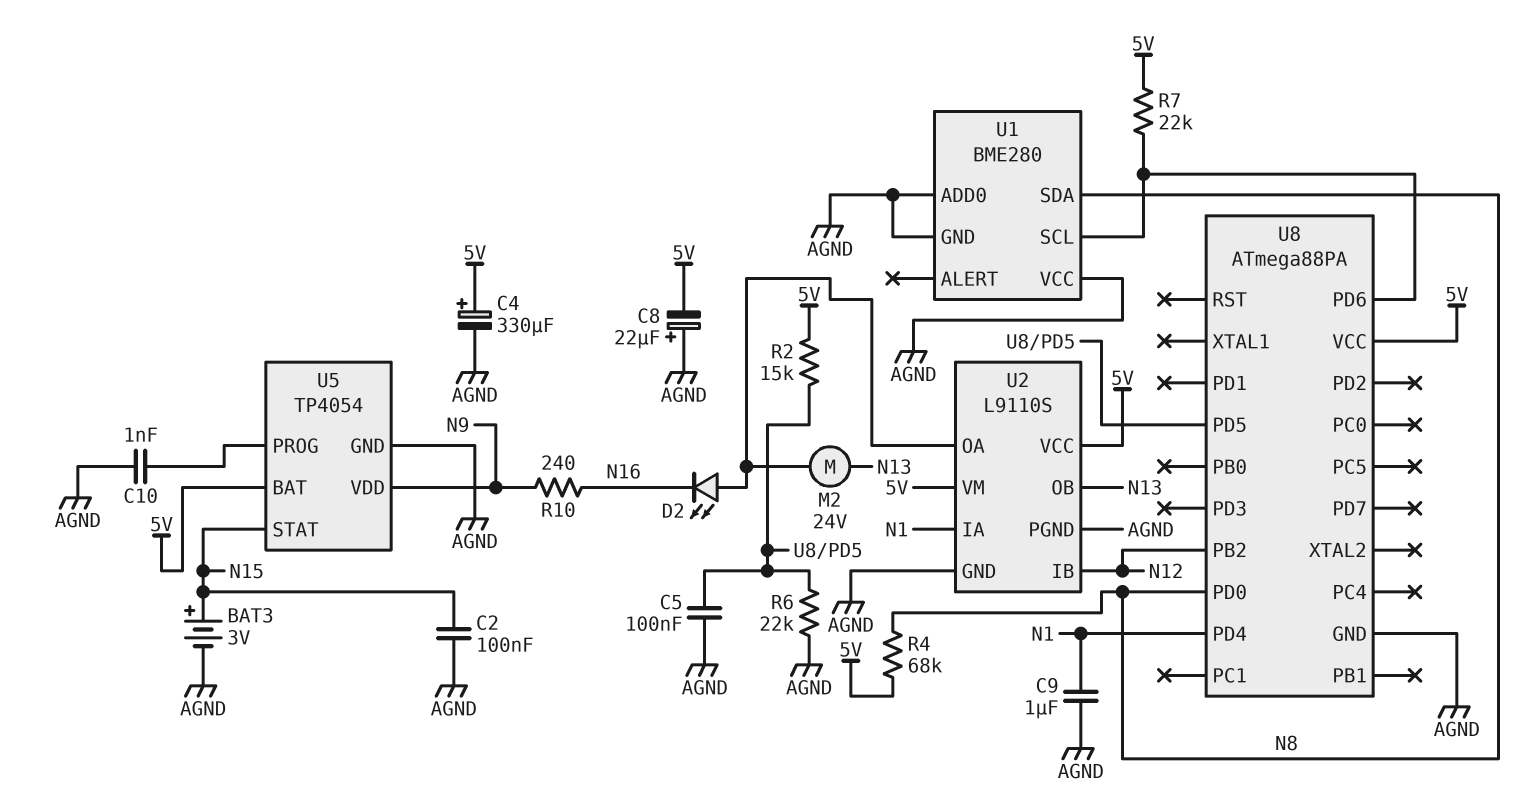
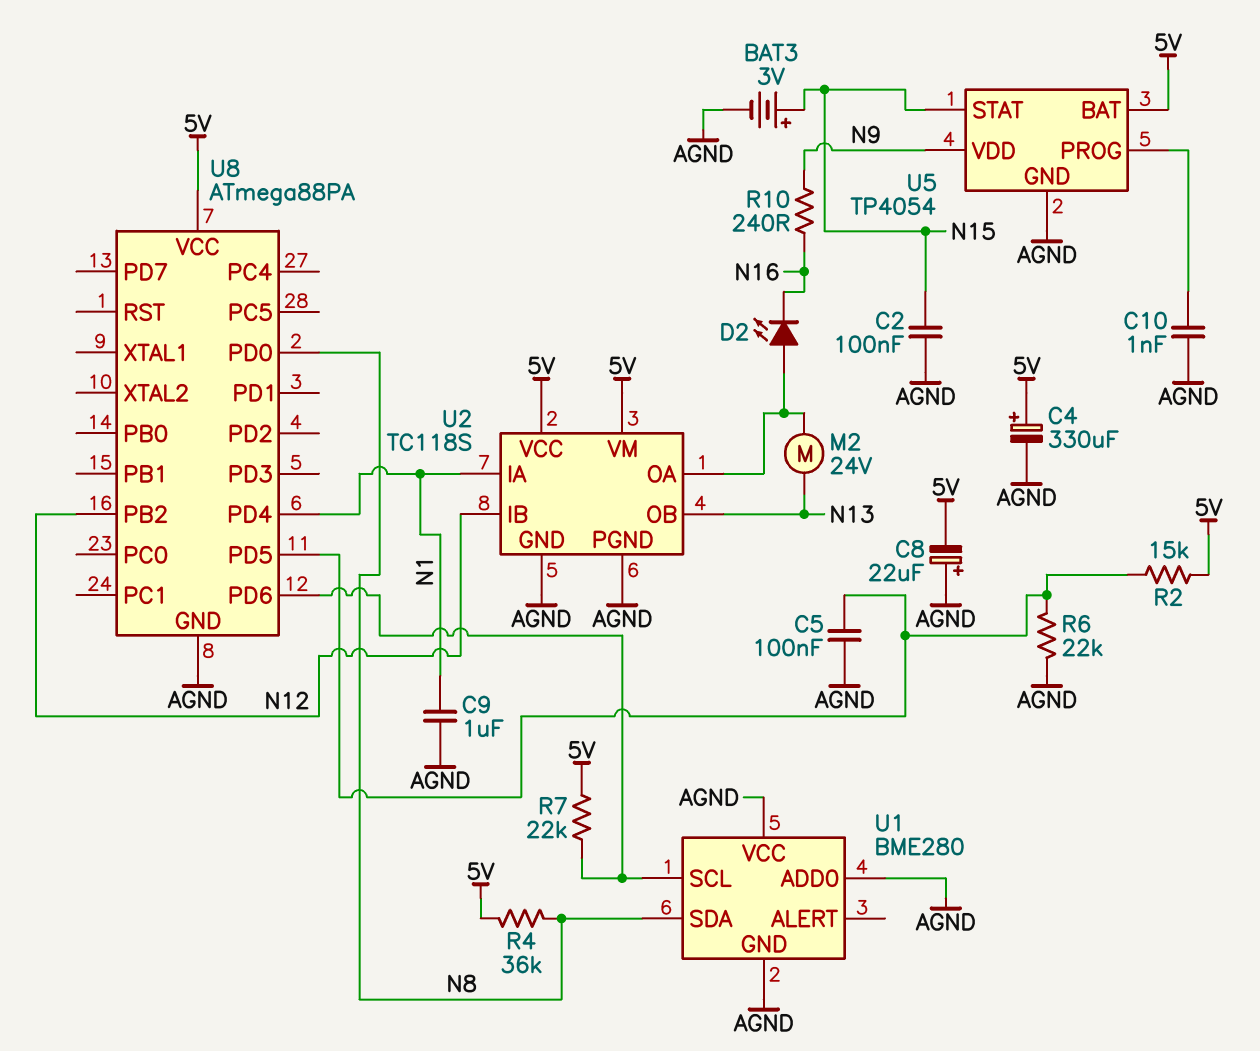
R4: 68k (5V, N8) -> 36k (5V, N8)
U2: L9110S -> TC118S

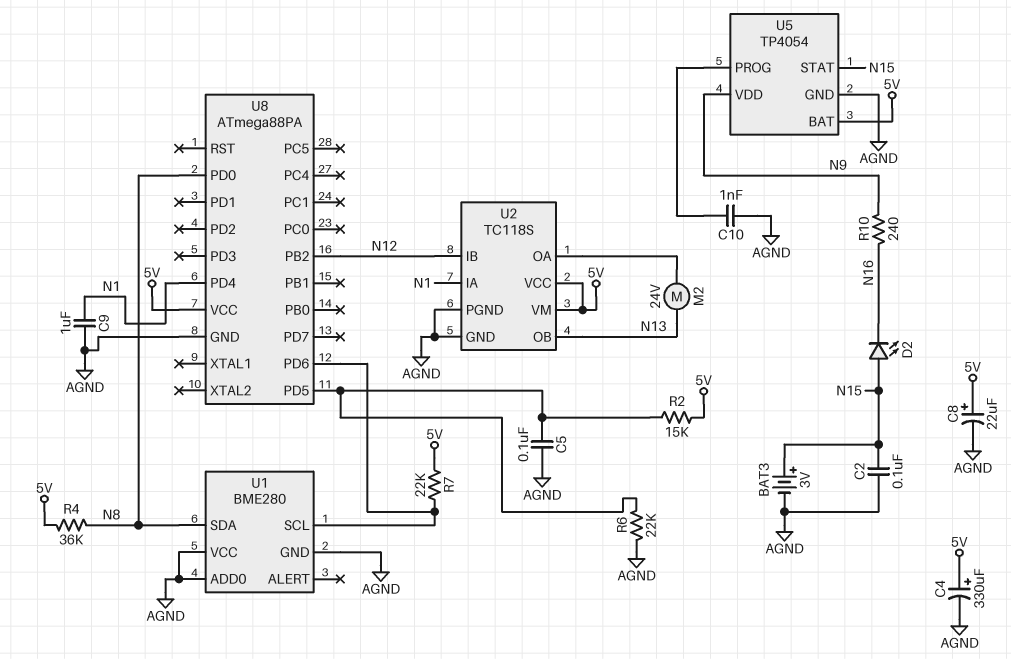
C8: 22uF (plus AGND, minus 5V) -> 22uF (plus 5V, minus AGND)
D2: LED (A U2/OA, K N16) -> LED (A N15, K N16)

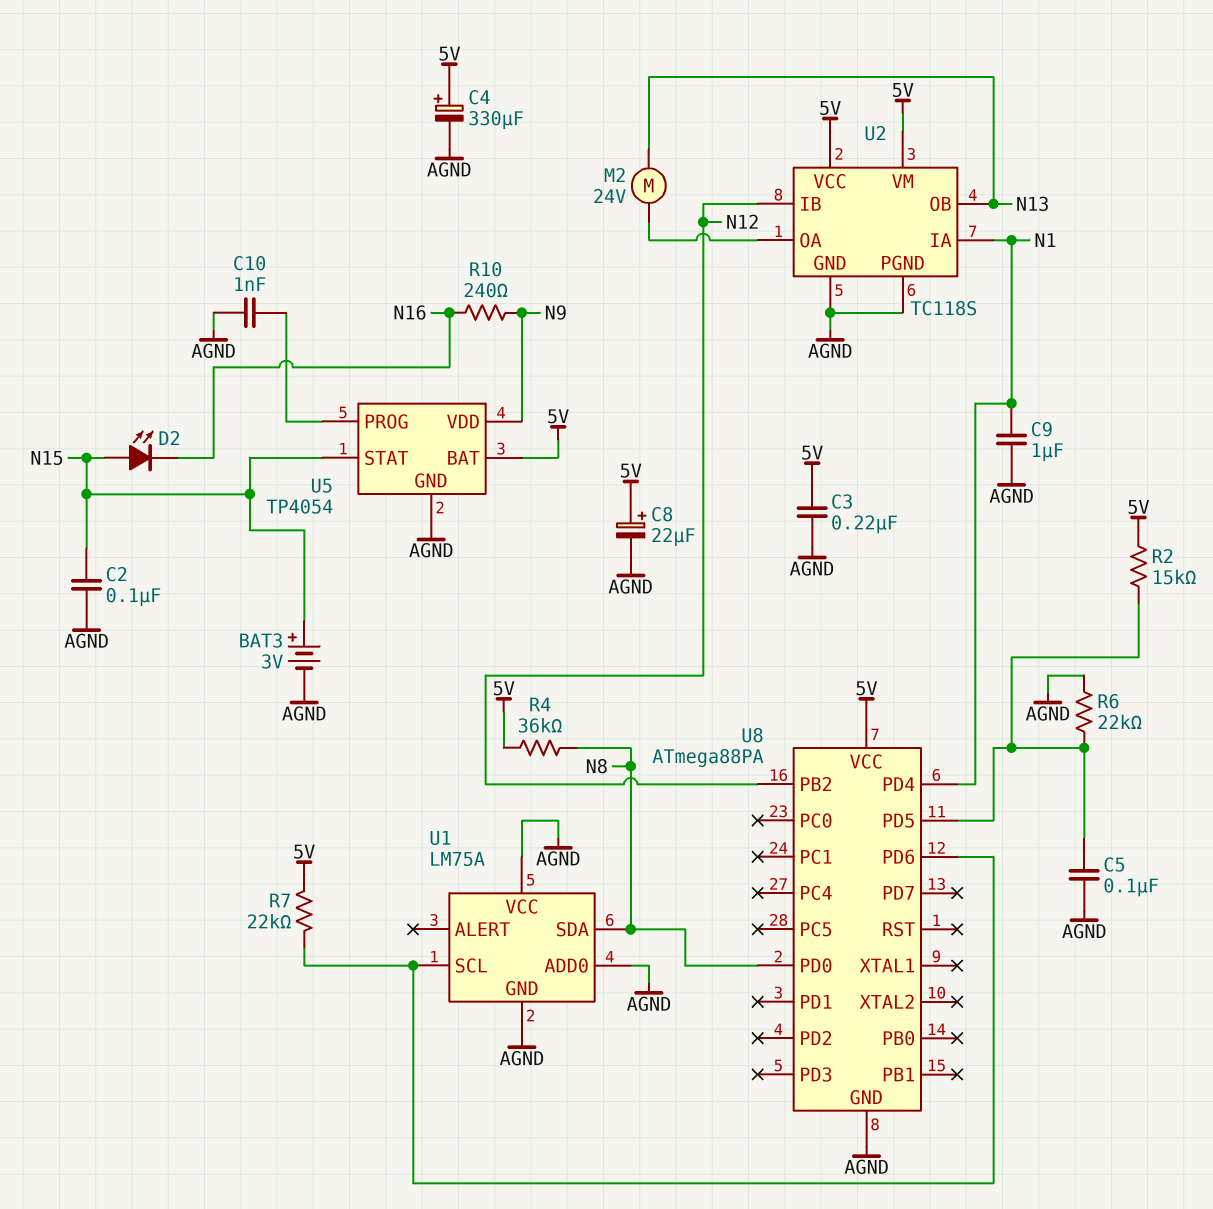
C3: none -> 220nF (5V, AGND)
U1: BME280 -> LM75A

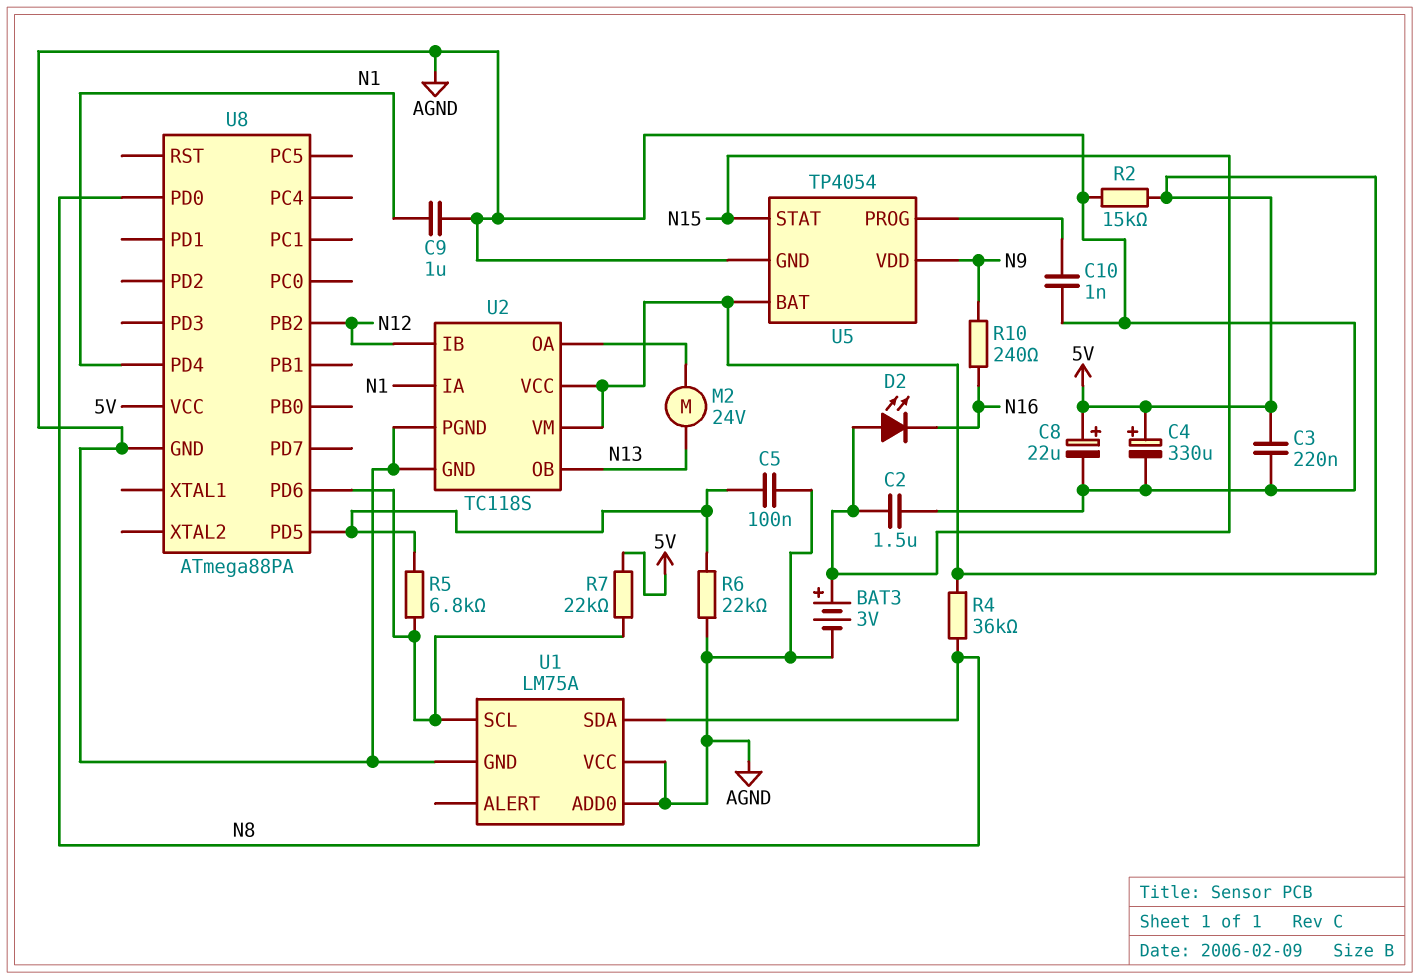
C2: 100nF (AGND, N15) -> 1.5uF (AGND, N15)
R2: 15k (5V, U8/PD5) -> 15k (5V, AGND)
R5: none -> 6.8k (U1/SCL, U8/PD5)

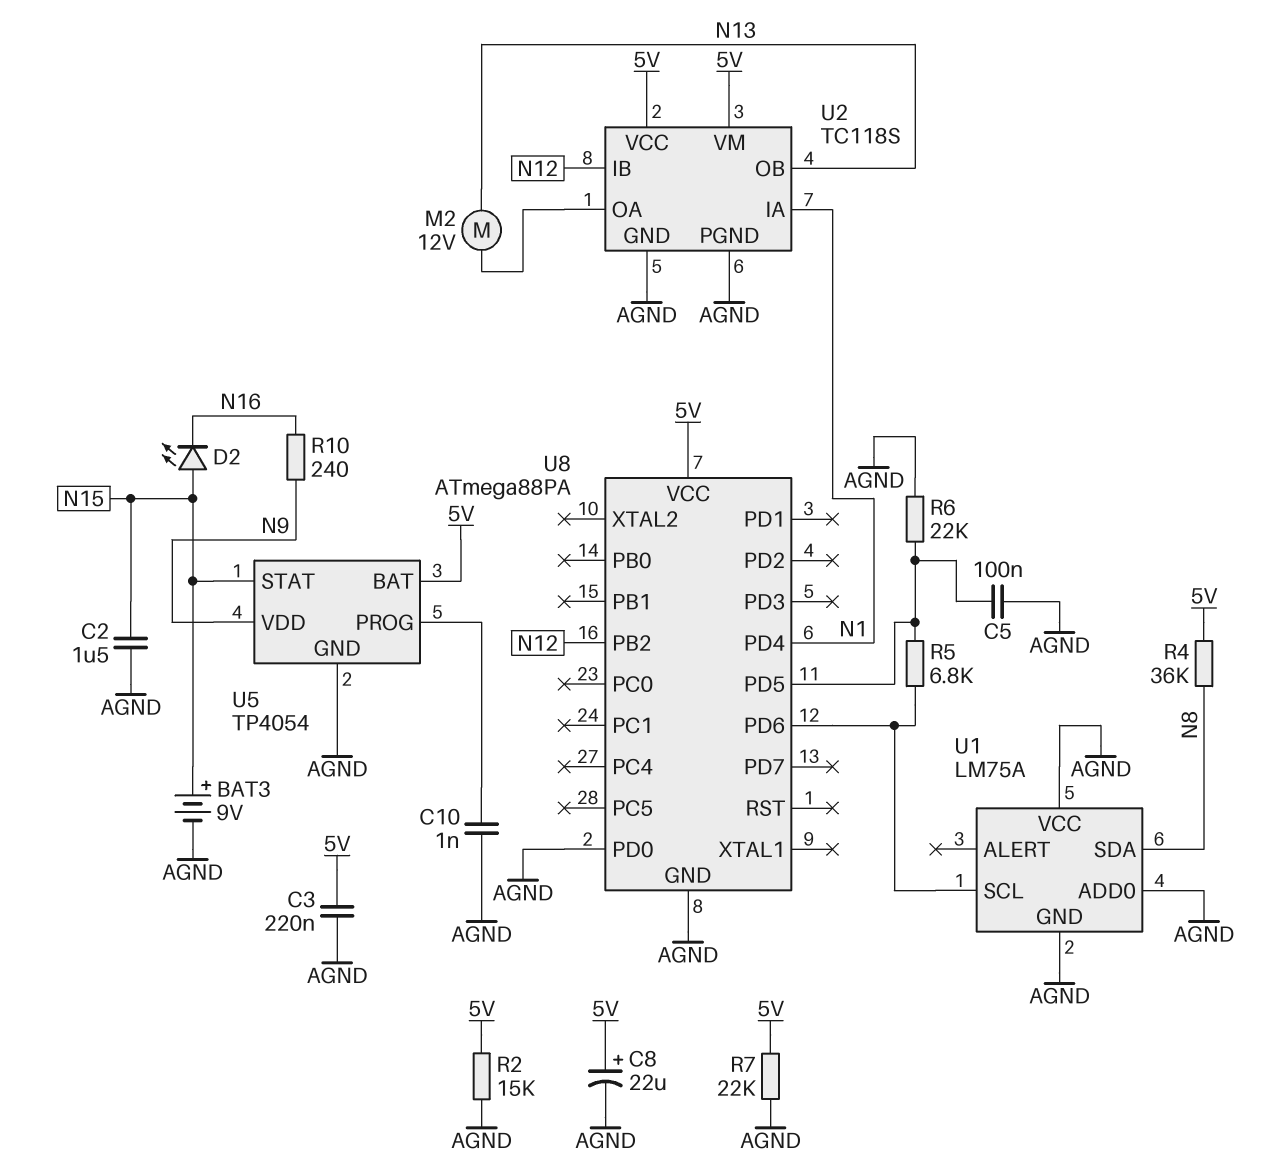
BAT3: 3V (plus N15, minus AGND) -> 9V (plus N15, minus AGND)
C4: 330uF (plus 5V, minus AGND) -> none
C9: 1uF (AGND, N1) -> none
M2: motor 24V (N13, U2/OA) -> motor 12V (N13, U2/OA)
R7: 22k (5V, U1/SCL) -> 22k (5V, AGND)
U8 pin PD0: N8 -> AGND

